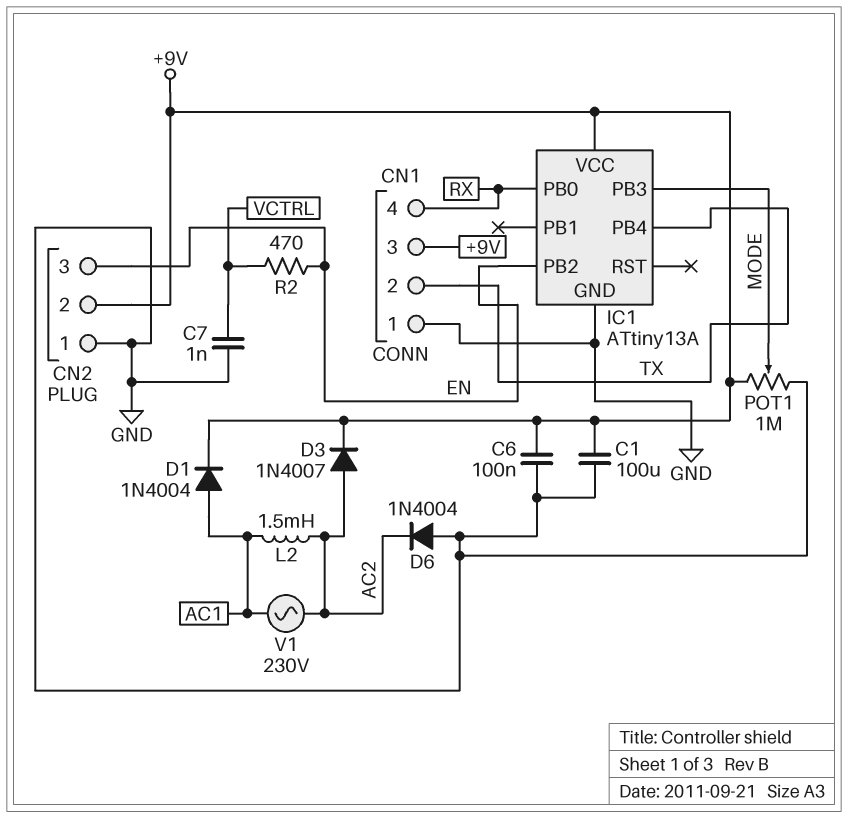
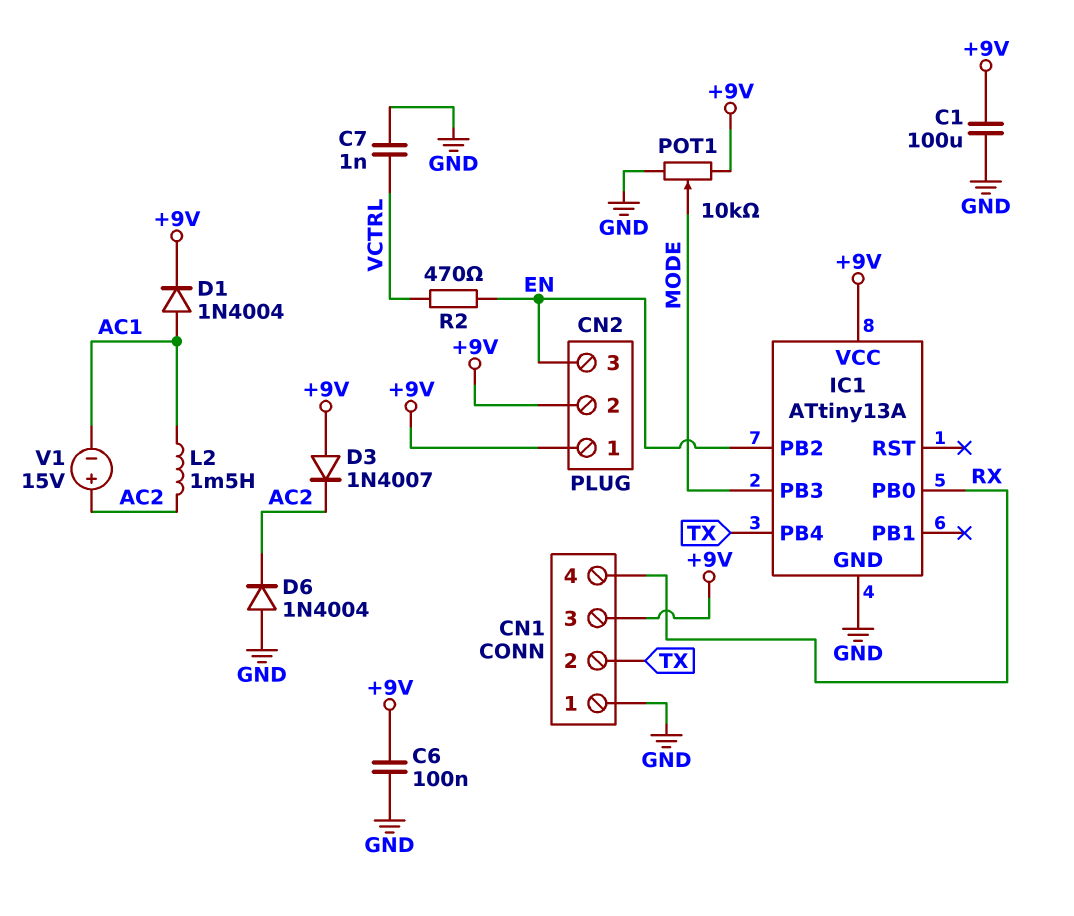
CN2 pin 1: GND -> +9V
D3: diode 1N4007 (A AC2, K +9V) -> diode 1N4007 (A +9V, K AC2)
POT1: 1M (+9V, GND, wiper MODE) -> 10k (+9V, GND, wiper MODE)
V1: AC 230V (AC1, AC2) -> 15V (plus AC2, minus AC1)

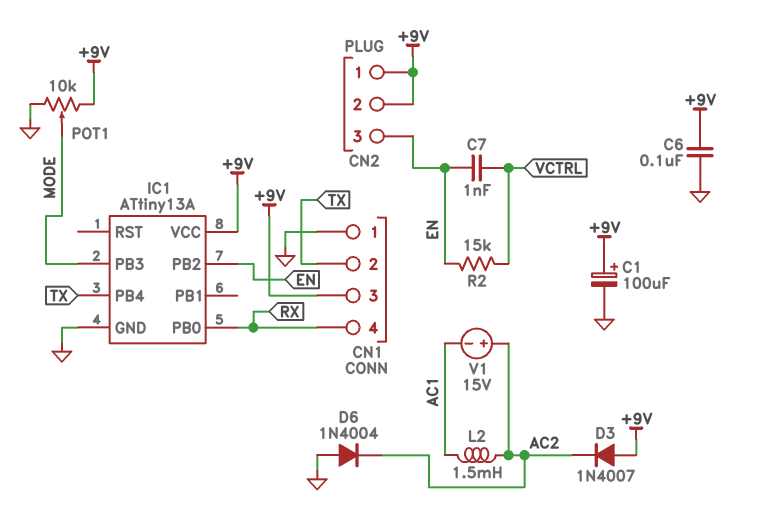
C1: 100uF (+9V, GND) -> 100uF (plus +9V, minus GND)
C7: 1nF (GND, VCTRL) -> 1nF (EN, VCTRL)
D1: diode 1N4004 (A AC1, K +9V) -> none
R2: 470 (EN, VCTRL) -> 15k (EN, VCTRL)

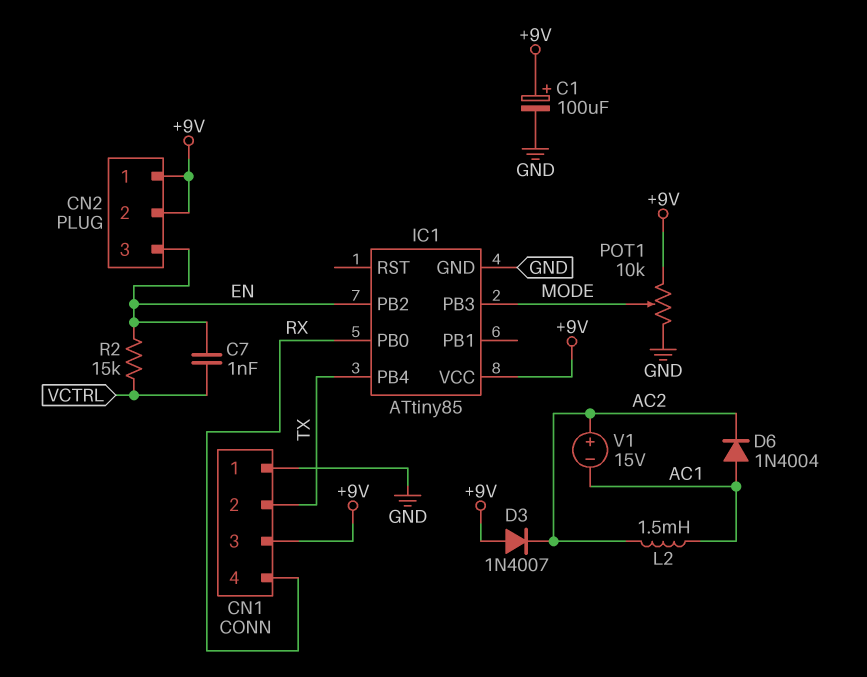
C6: 100nF (+9V, GND) -> none
D6: diode 1N4004 (A GND, K AC2) -> diode 1N4004 (A AC1, K AC2)
IC1: ATtiny13A -> ATtiny85

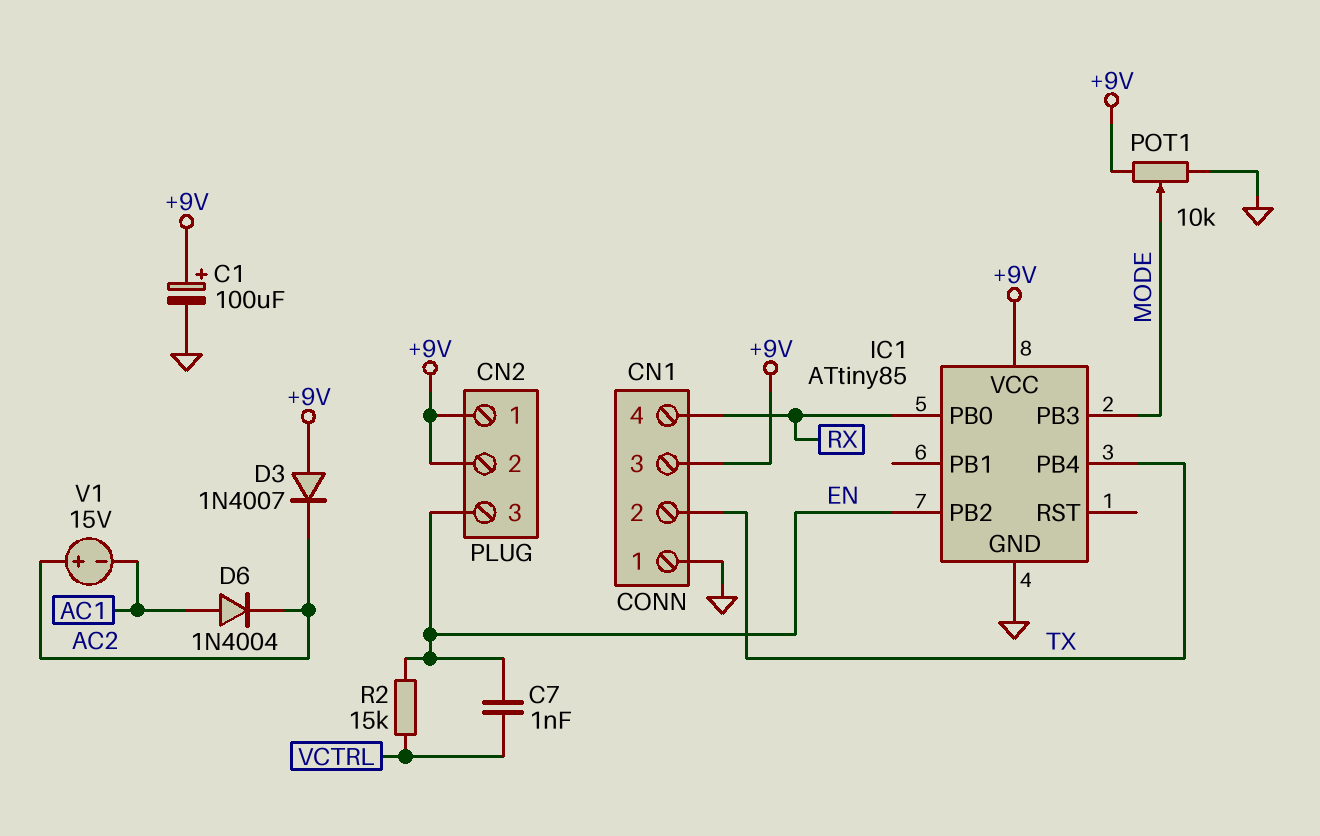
L2: 1.5mH (AC1, AC2) -> none

